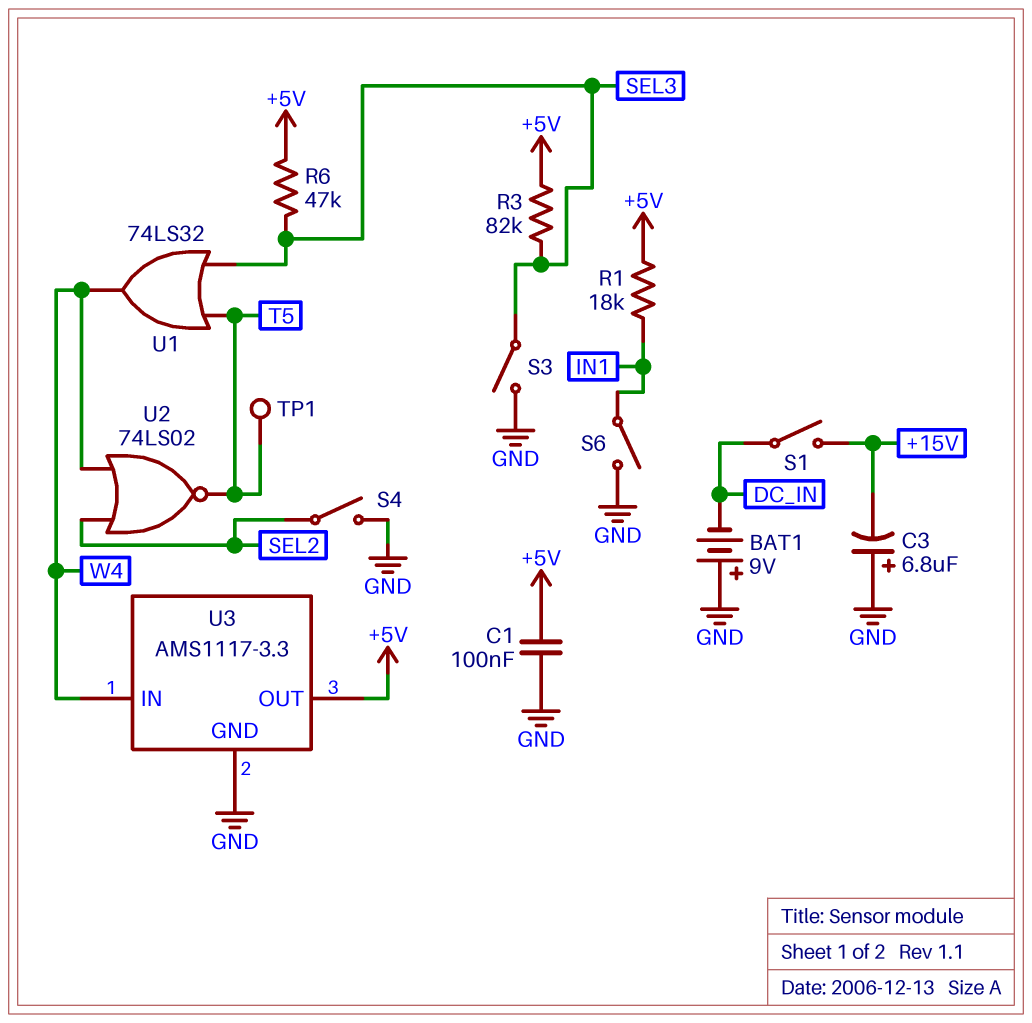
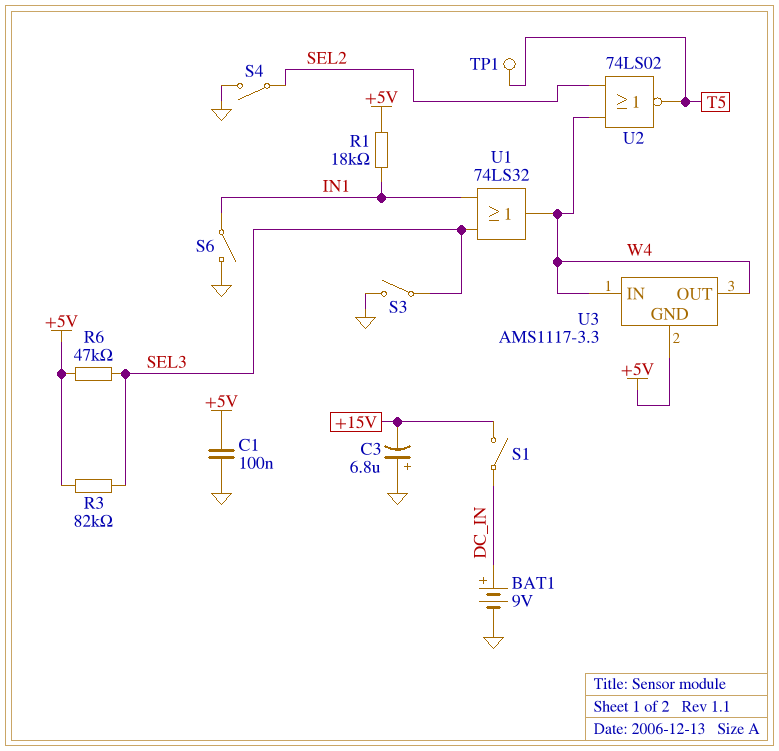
BAT1: 9V (plus GND, minus DC_IN) -> 9V (plus DC_IN, minus GND)
U1: OR 74LS32 (in SEL3, in T5, out W4) -> OR 74LS32 (in IN1, in SEL3, out W4)
U3 pin GND: GND -> +5V
U3 pin OUT: +5V -> W4

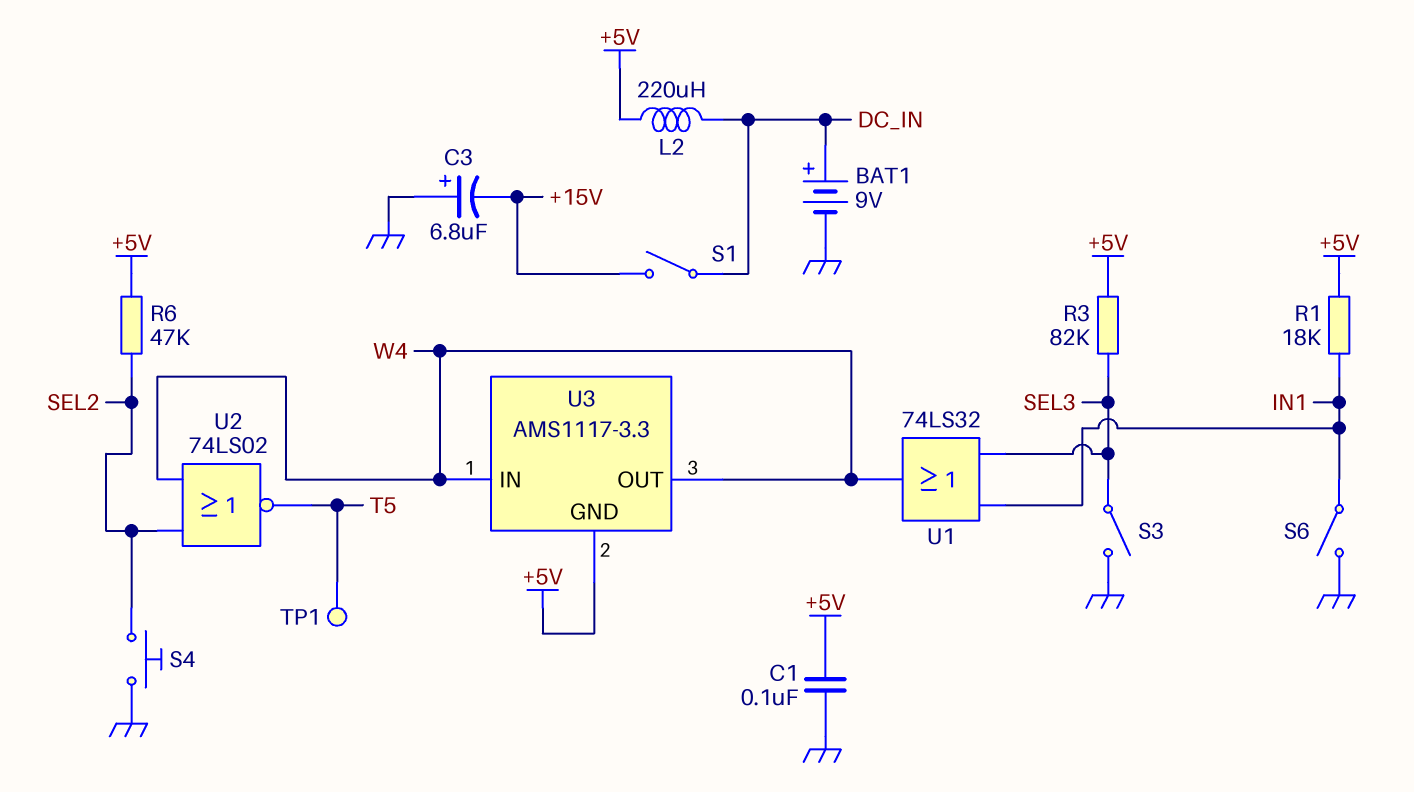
L2: none -> 220uH (+5V, DC_IN)
R6: 47k (+5V, SEL3) -> 47k (+5V, SEL2)
S4: switch (GND, SEL2) -> button (GND, SEL2)

